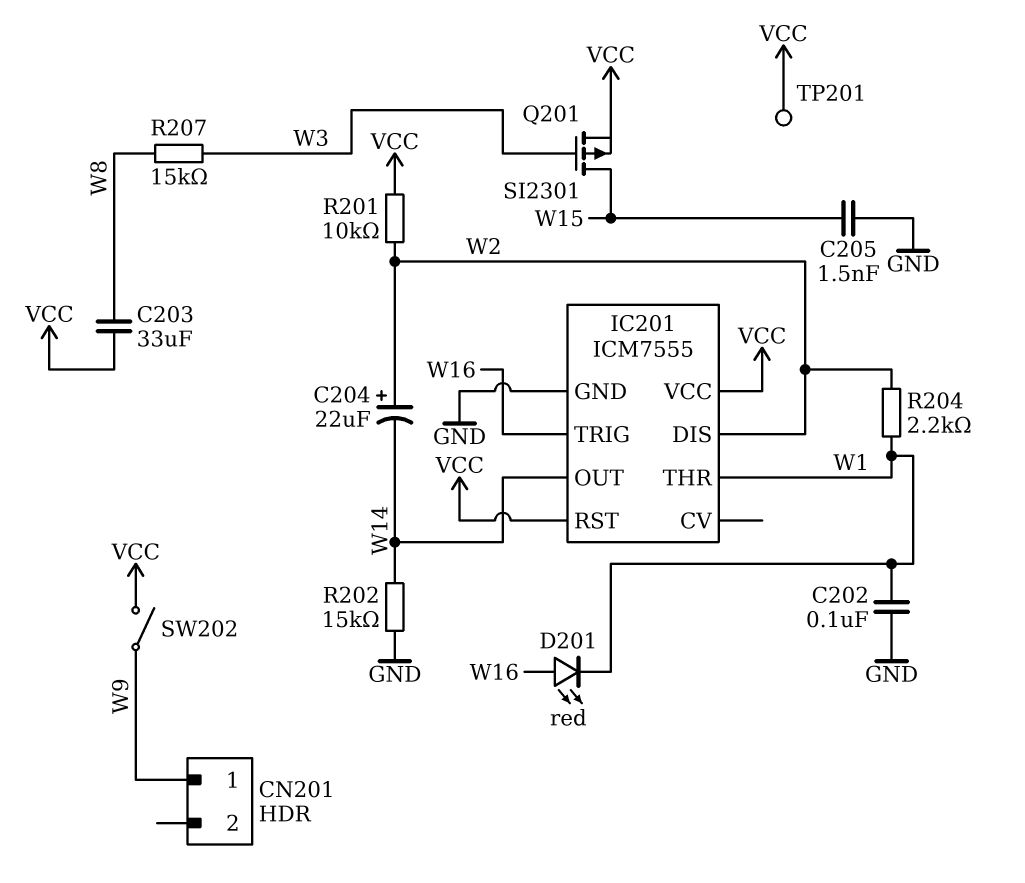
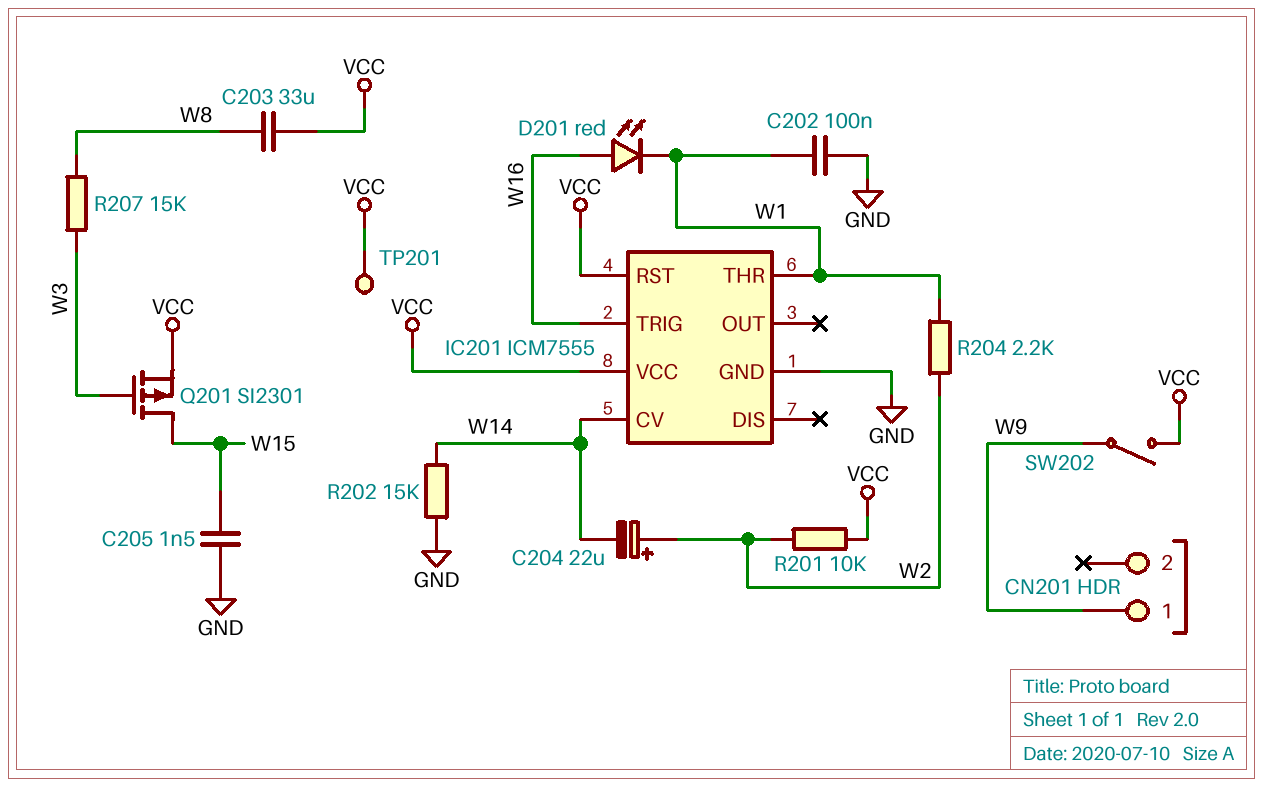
IC201 pin CV: none -> W14
IC201 pin DIS: W2 -> none
IC201 pin OUT: W14 -> none

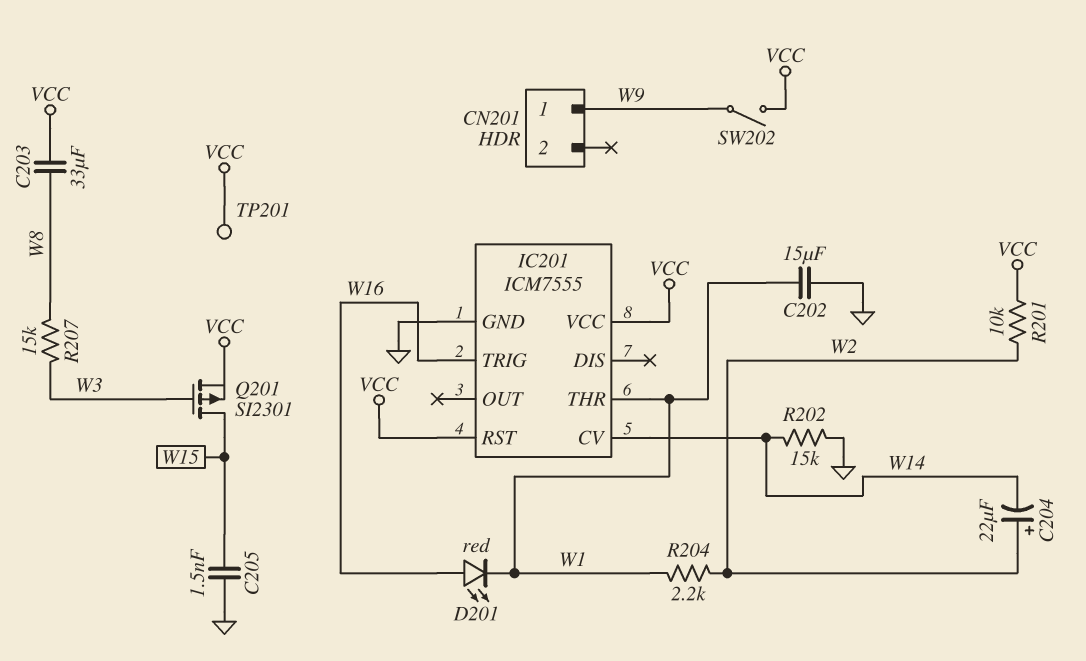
C202: 100nF (GND, W1) -> 15uF (GND, W1)

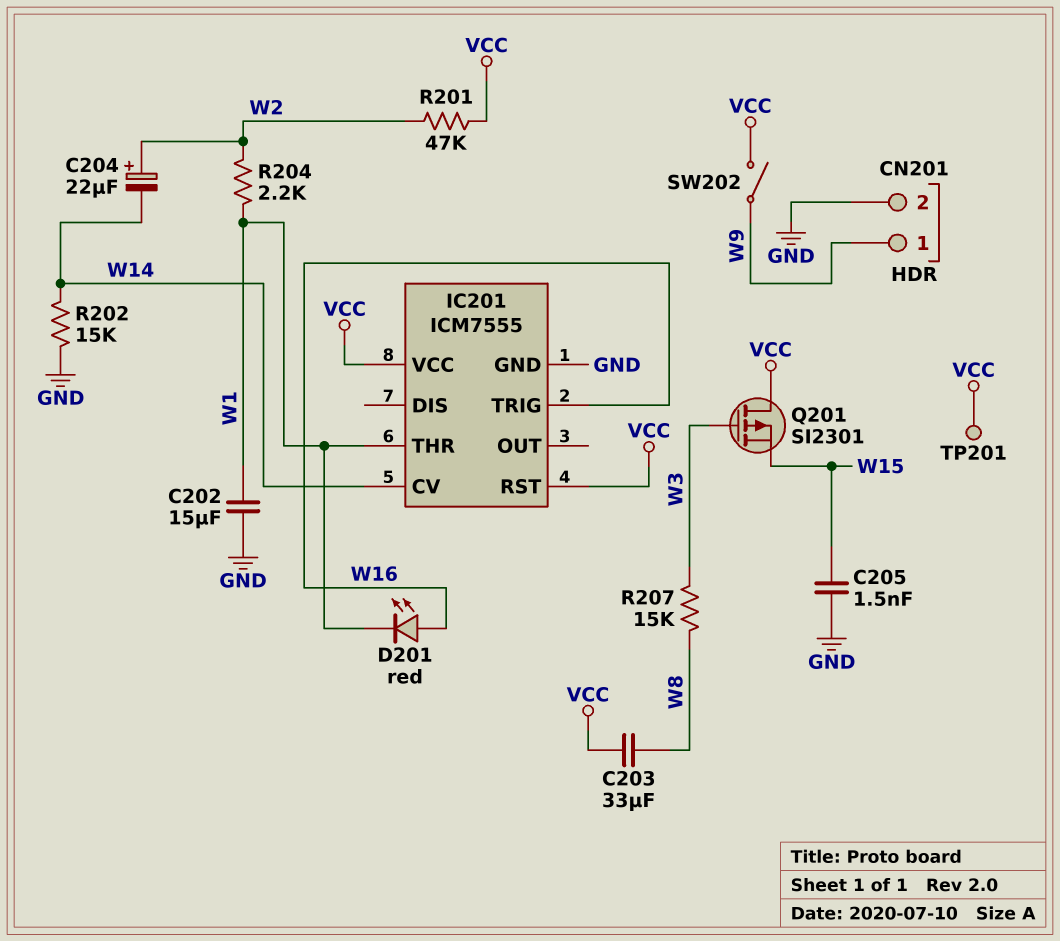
CN201 pin 2: none -> GND
Q201: PMOS SI2301 (G W3, D W15, S VCC) -> PMOS SI2301 (G W3, D VCC, S W15)
R201: 10k (VCC, W2) -> 47k (VCC, W2)

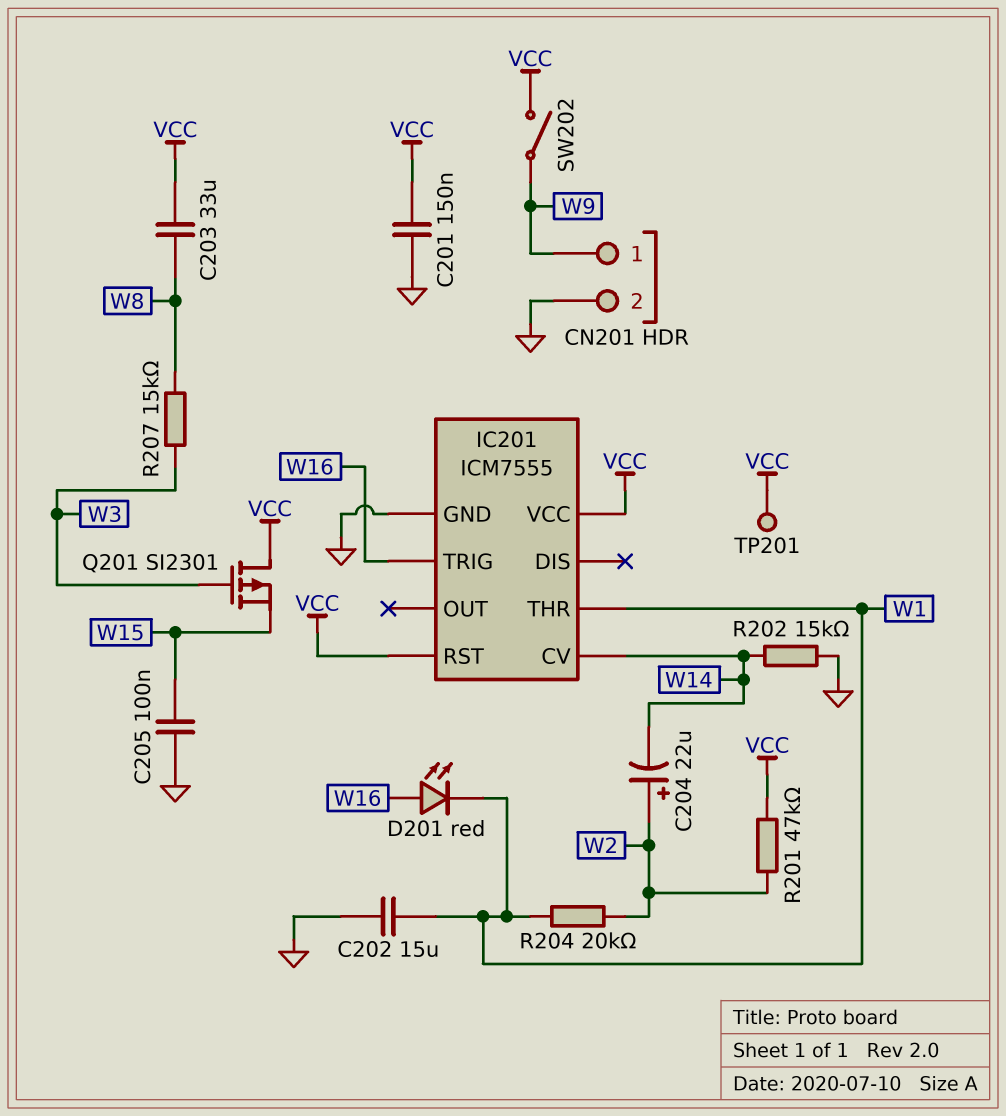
C201: none -> 150nF (GND, VCC)
C205: 1.5nF (GND, W15) -> 100nF (GND, W15)
R204: 2.2k (W1, W2) -> 20k (W1, W2)

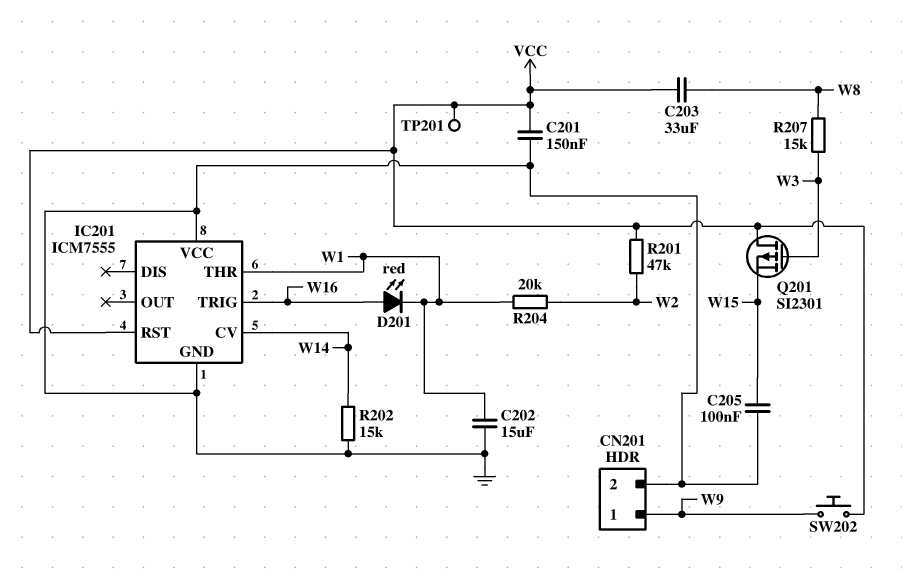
C204: 22uF (plus W2, minus W14) -> none
IC201 pin VCC: VCC -> GND
SW202: switch (VCC, W9) -> button (VCC, W9)

